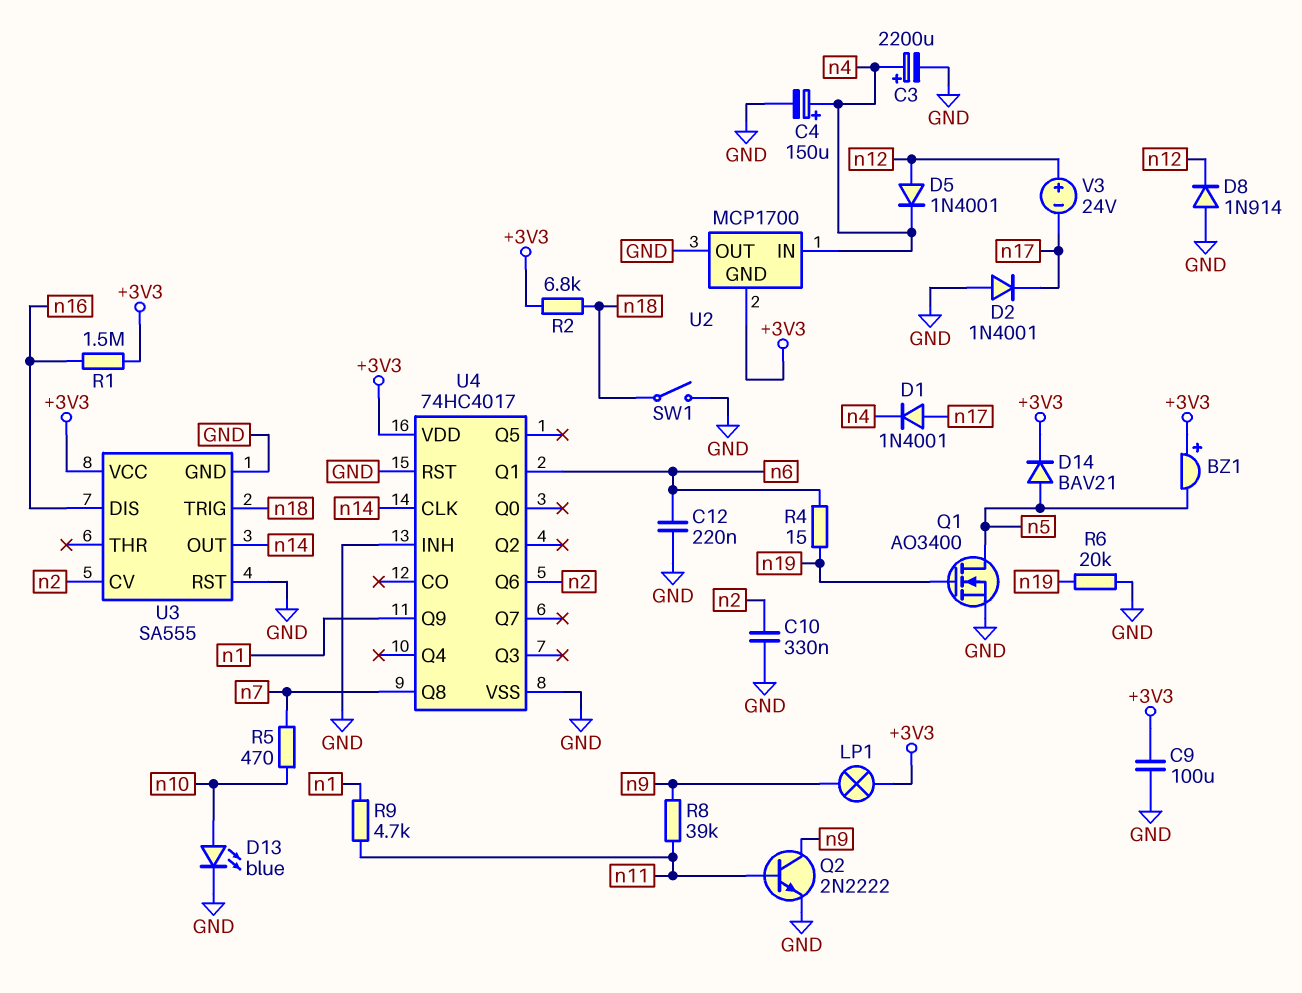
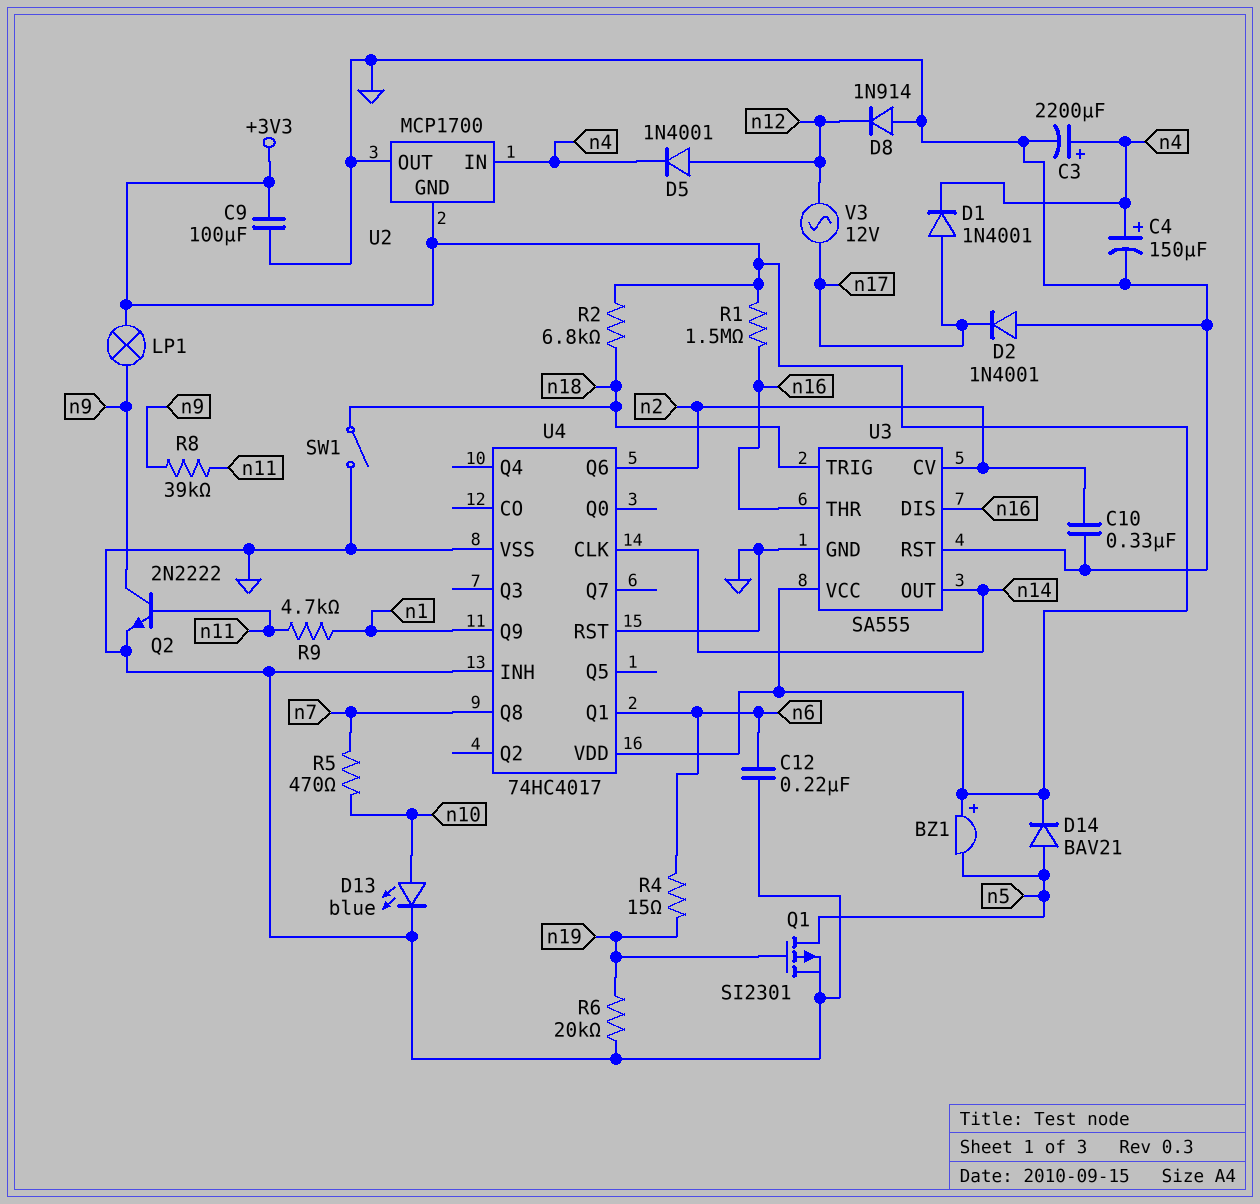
Q1: NMOS AO3400 (G n19, D n5, S GND) -> PMOS SI2301 (G n19, D n5, S GND)
U3 pin THR: none -> n16
V3: 24V (plus n12, minus n17) -> AC 12V (n12, n17)

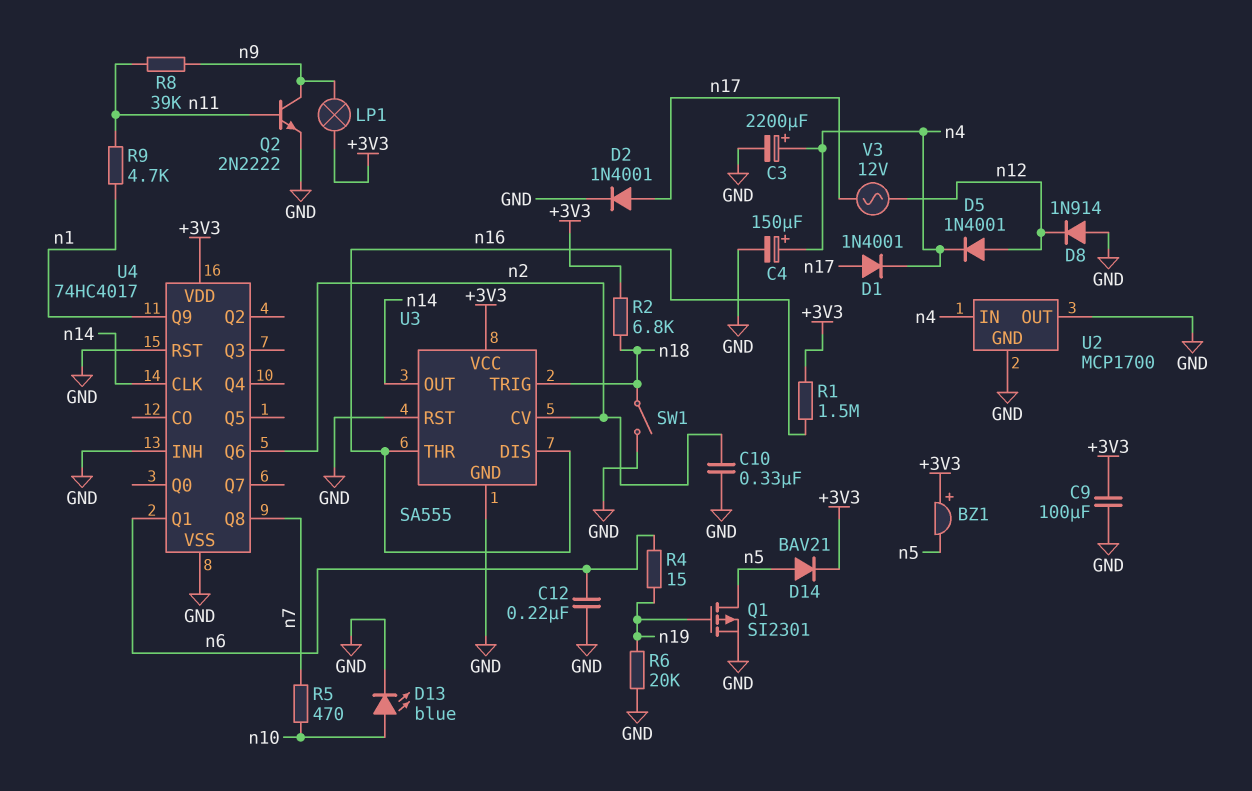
D2: diode 1N4001 (A GND, K n17) -> diode 1N4001 (A n17, K GND)
U2 pin GND: +3V3 -> GND

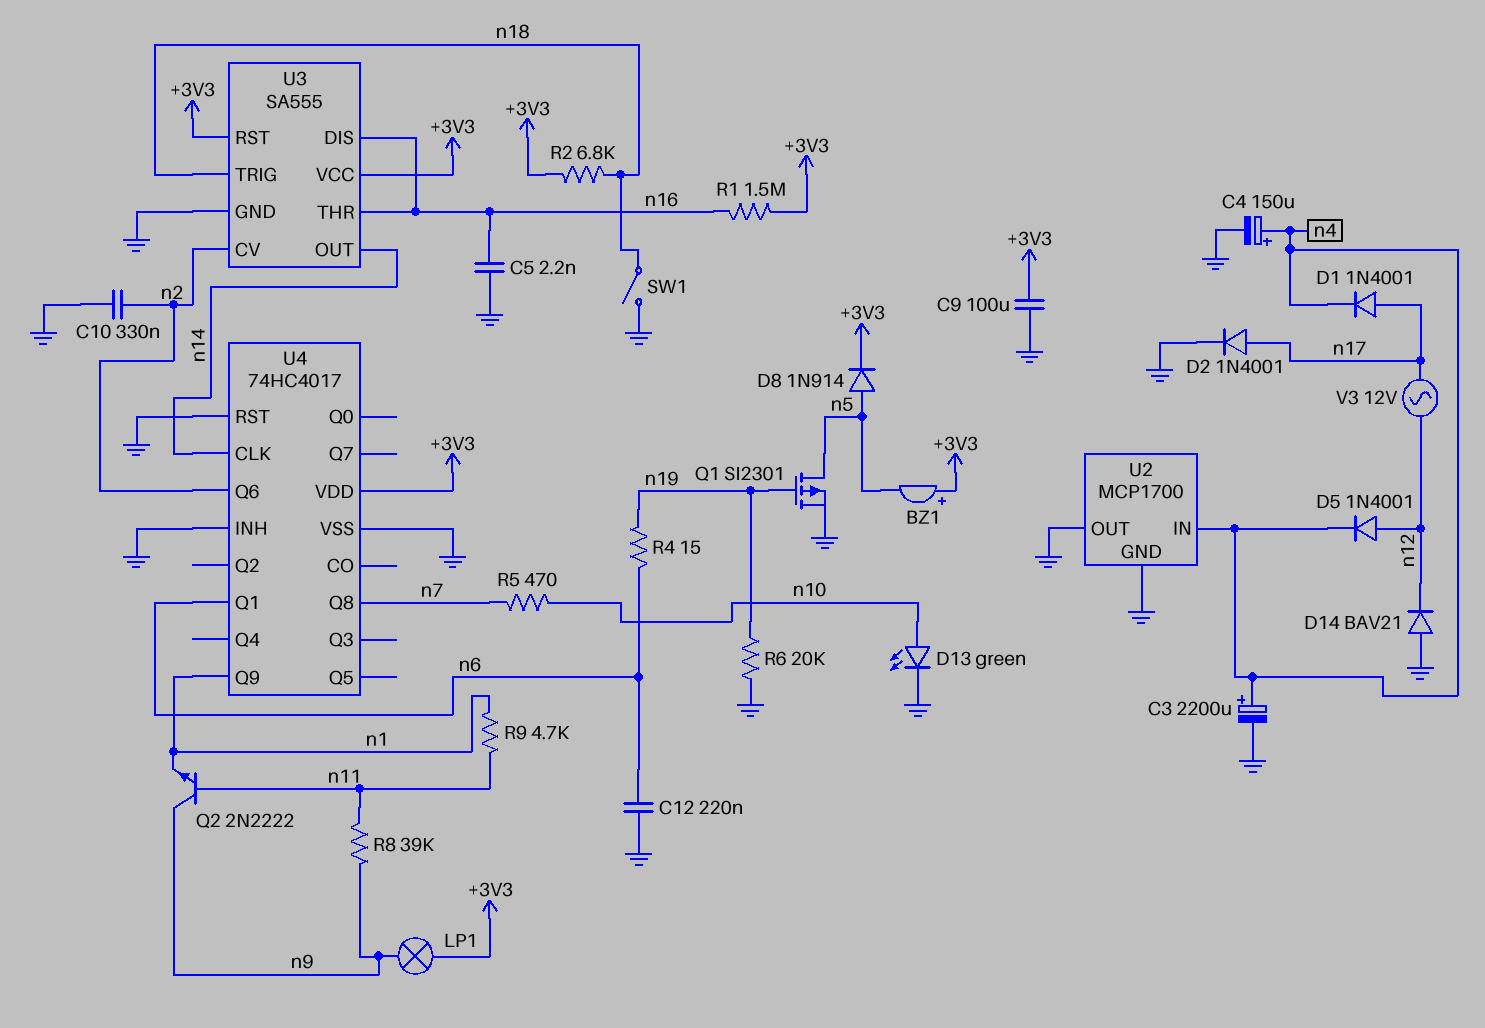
C5: none -> 2.2nF (GND, n16)
D8: diode 1N914 (A GND, K n12) -> diode 1N914 (A n5, K +3V3)
D13: LED blue (A n10, K GND) -> LED green (A n10, K GND)
D14: diode BAV21 (A n5, K +3V3) -> diode BAV21 (A GND, K n12)
Q2: NPN 2N2222 (B n11, C n9, E GND) -> NPN 2N2222 (B n11, C n9, E n1)
U3 pin RST: GND -> +3V3

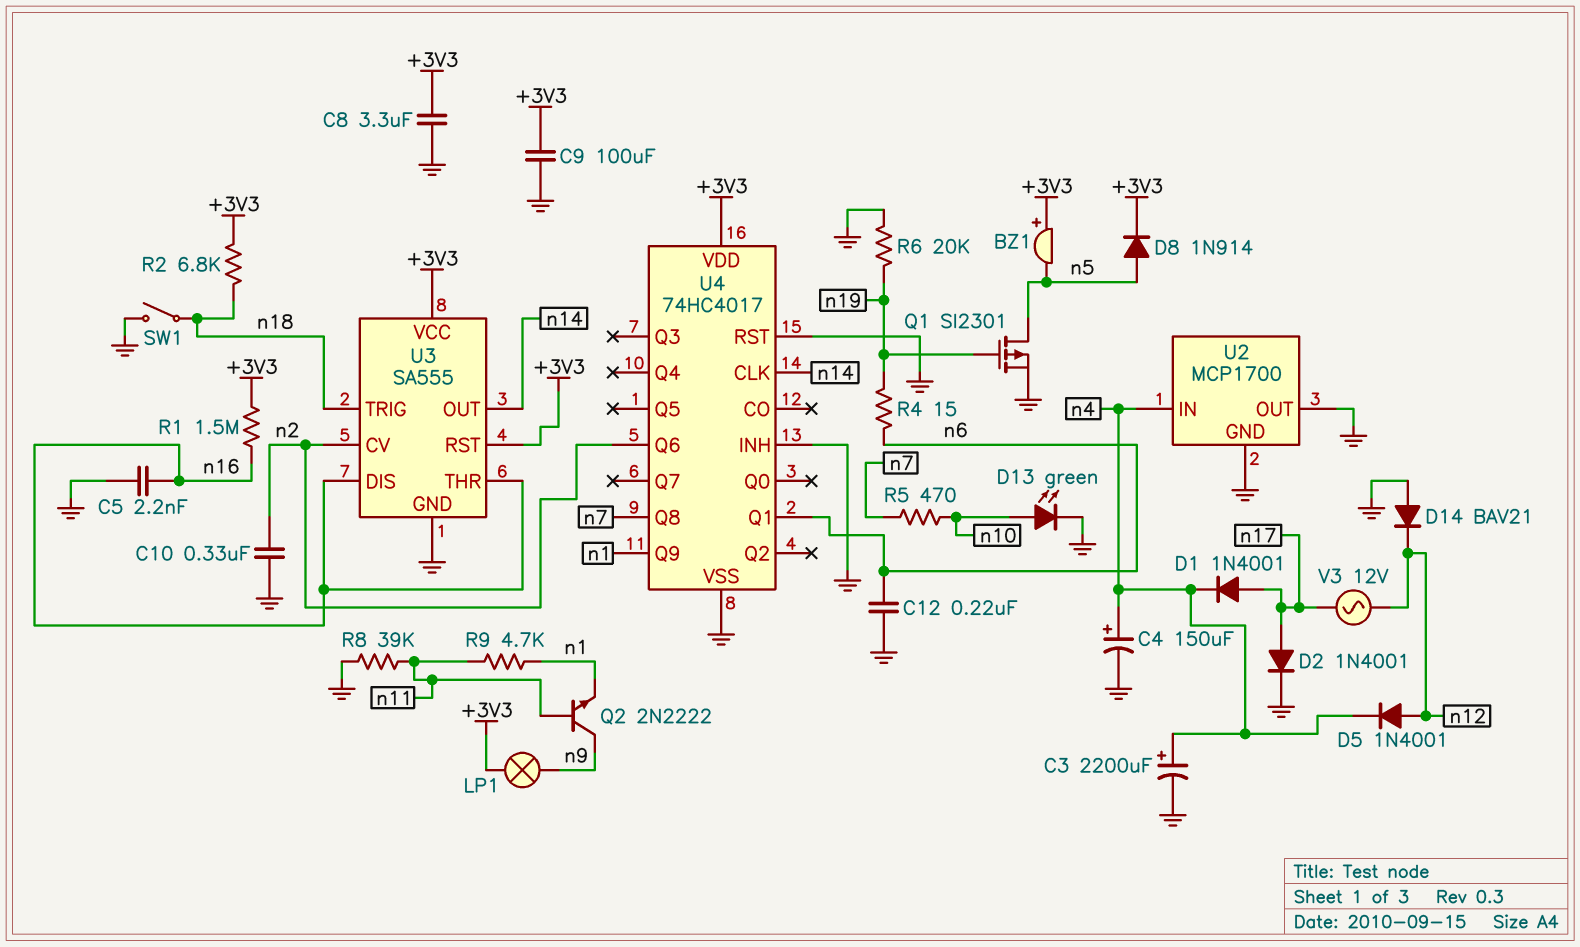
C8: none -> 3.3uF (+3V3, GND)
R8: 39k (n9, n11) -> 39k (GND, n11)

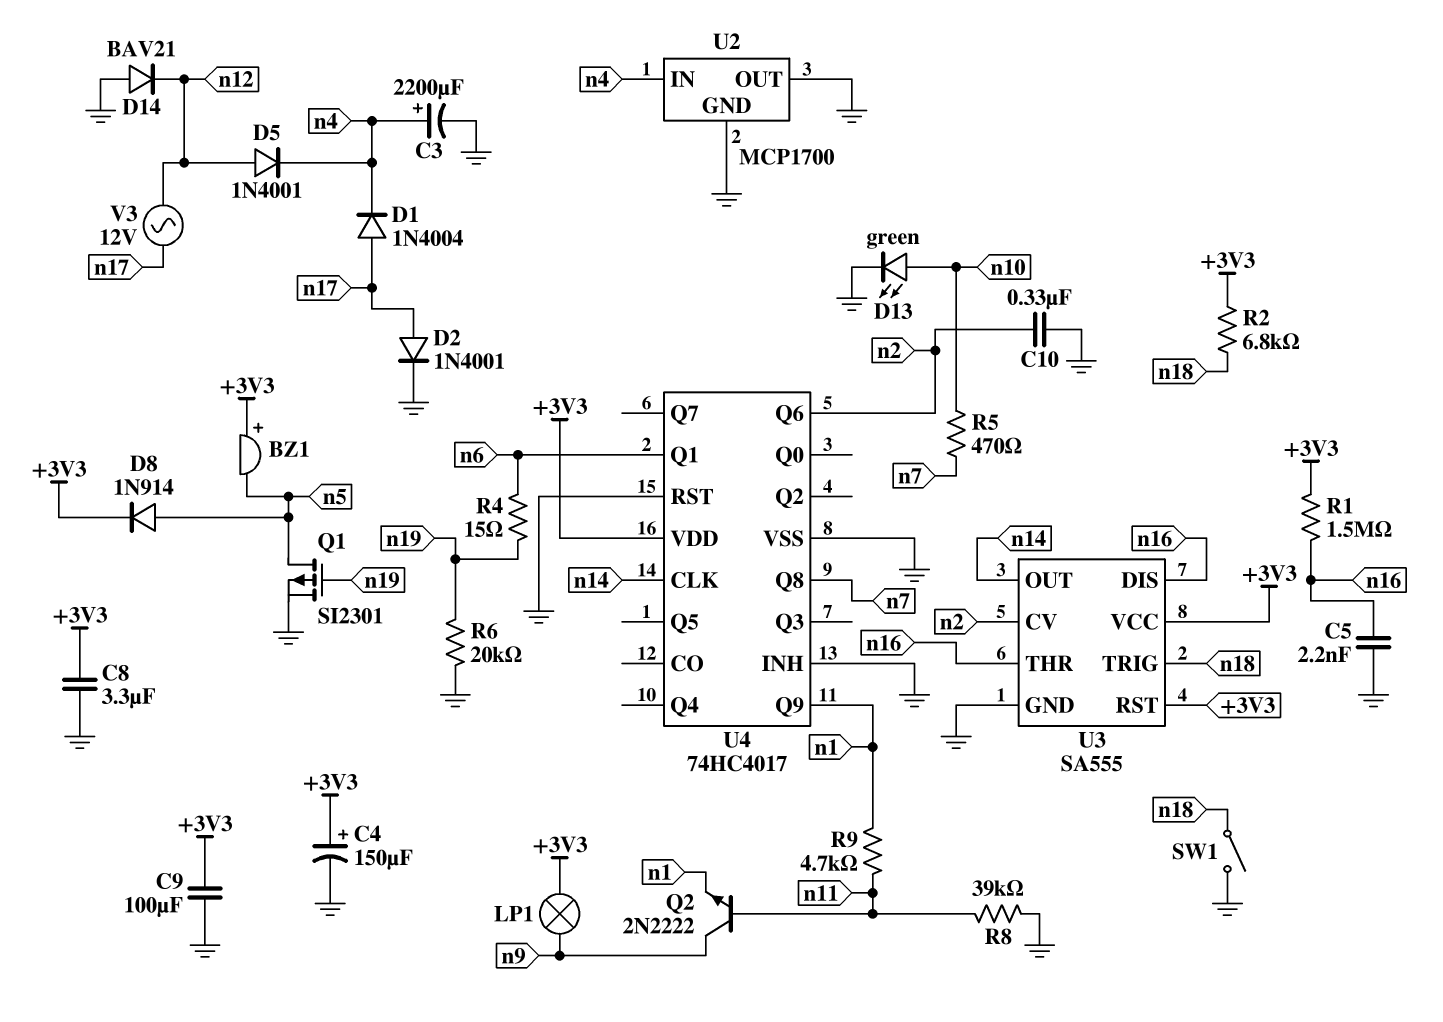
C4: 150uF (plus n4, minus GND) -> 150uF (plus +3V3, minus GND)
C12: 220nF (GND, n6) -> none
D1: diode 1N4001 (A n17, K n4) -> diode 1N4004 (A n17, K n4)

